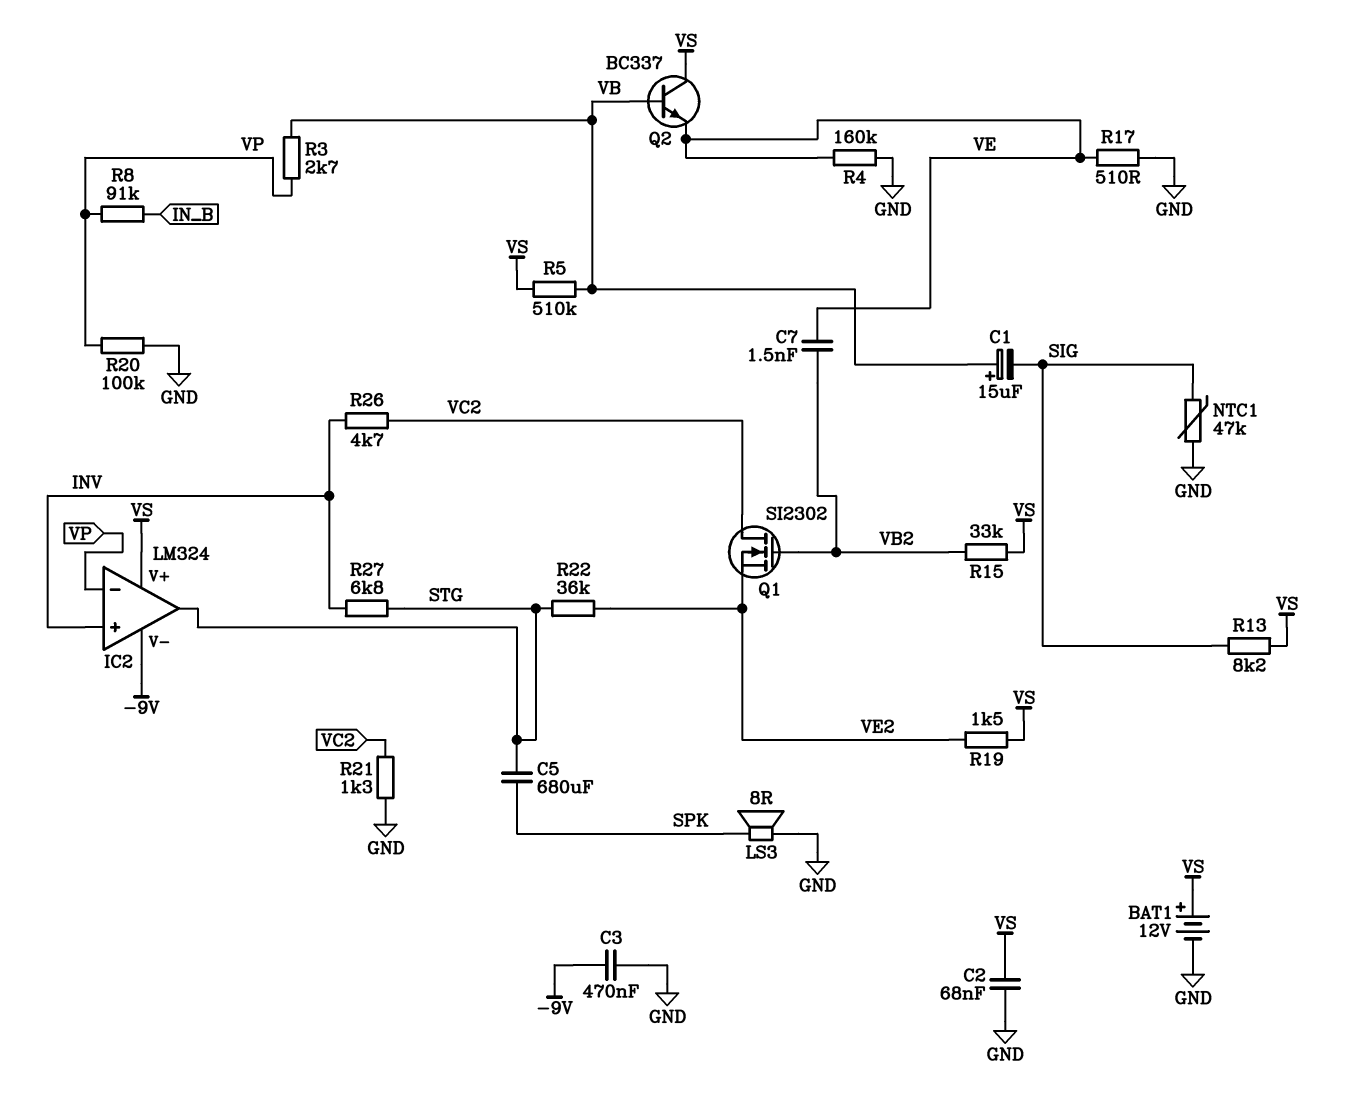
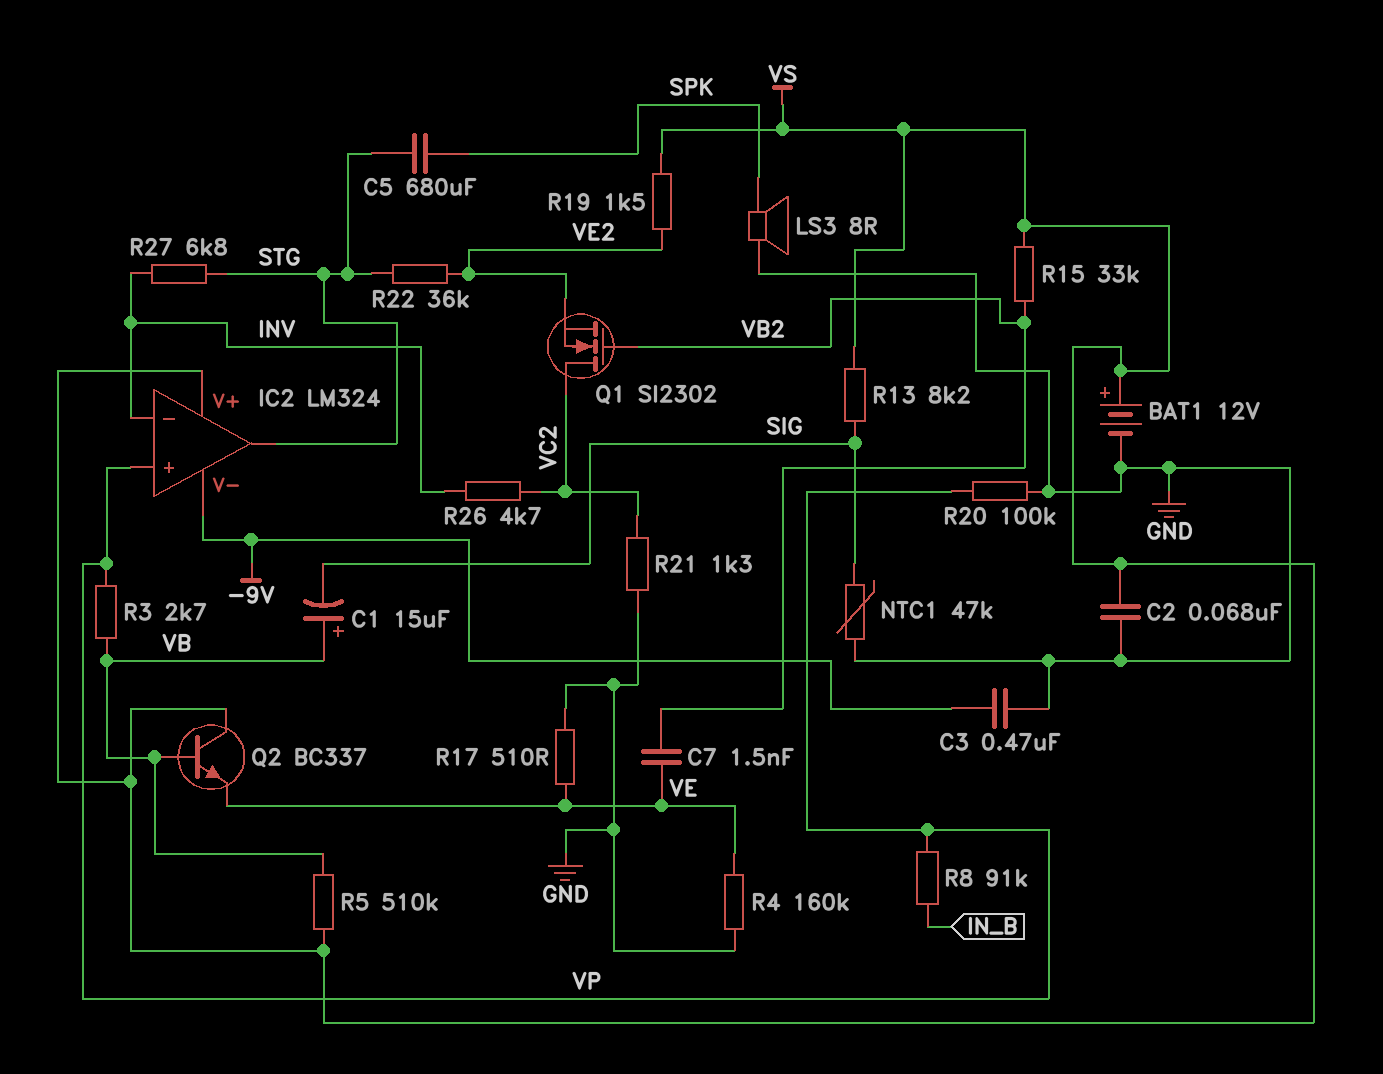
IC2 pin in+: INV -> VP
IC2 pin in-: VP -> INV

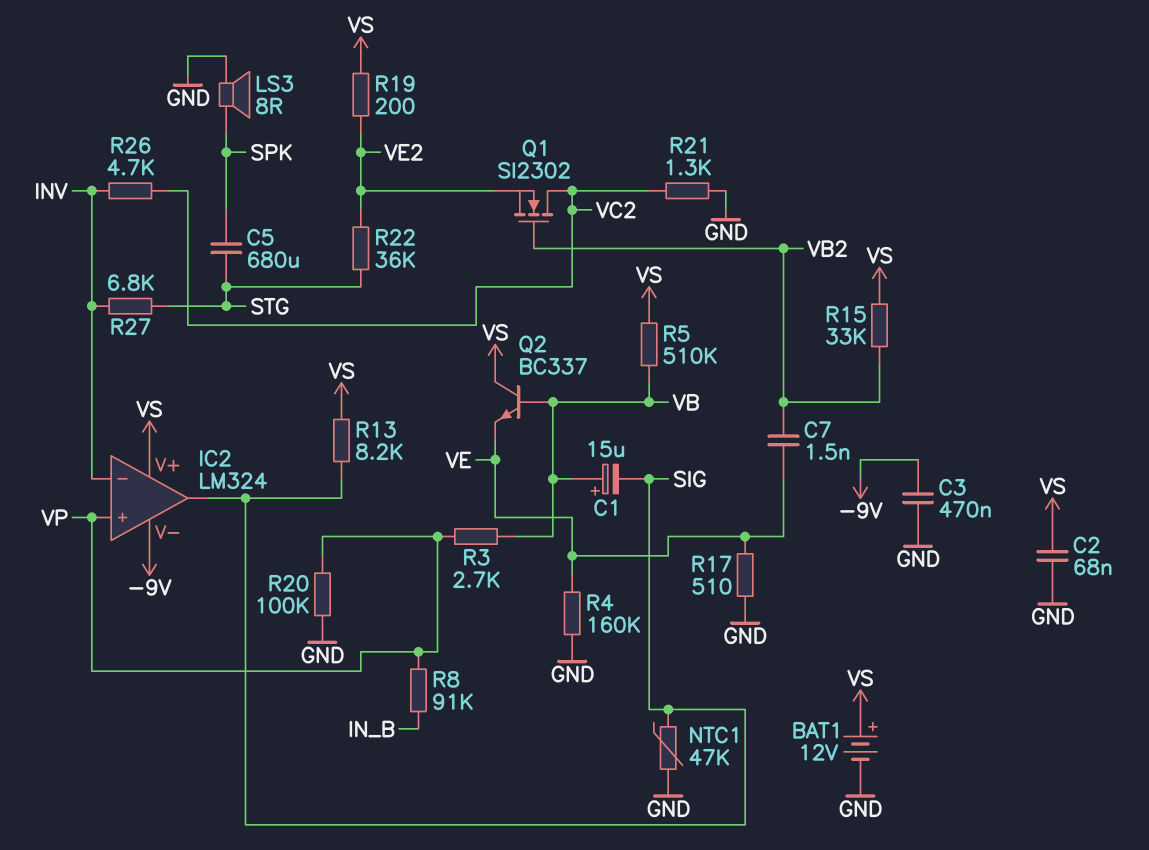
IC2 pin out: STG -> SIG
R19: 1.5k (VE2, VS) -> 200 (VE2, VS)

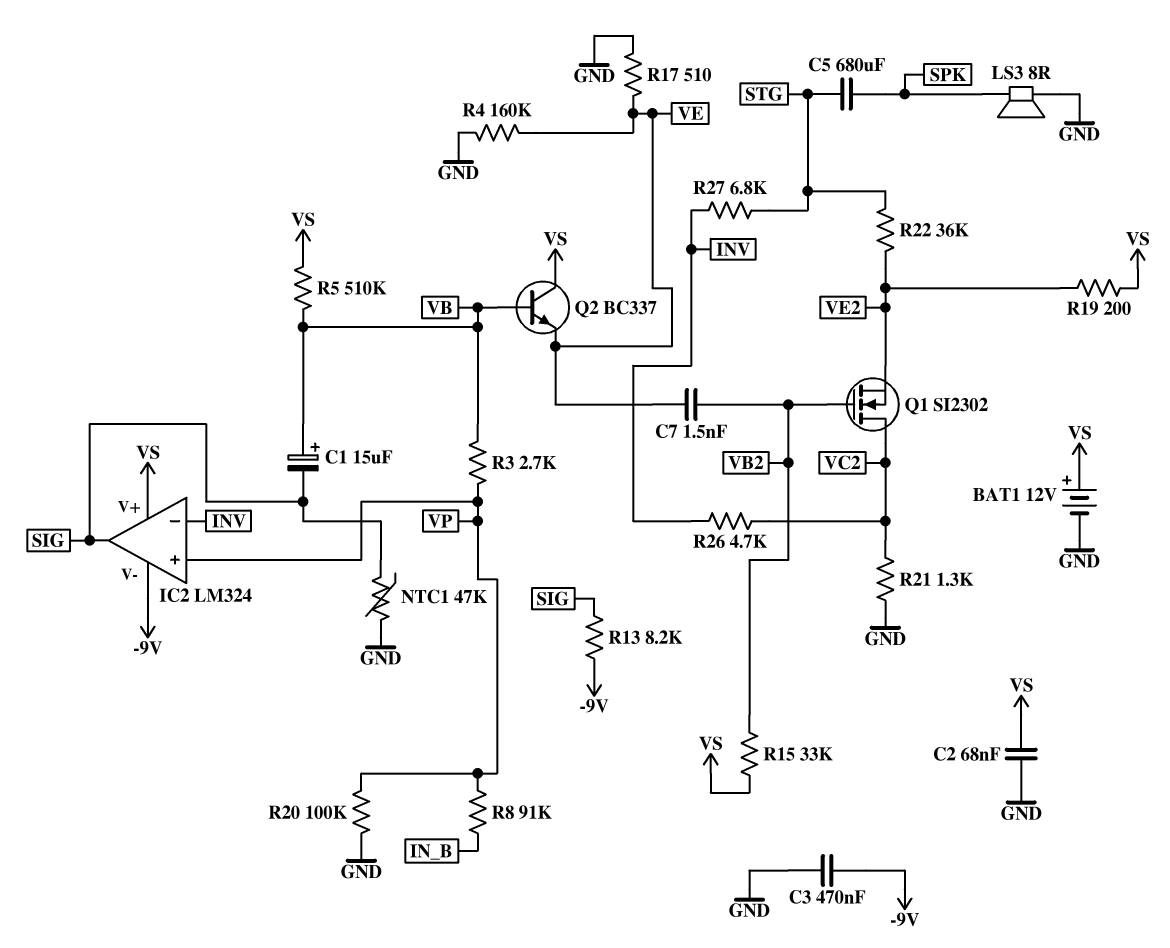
R13: 8.2k (SIG, VS) -> 8.2k (-9V, SIG)

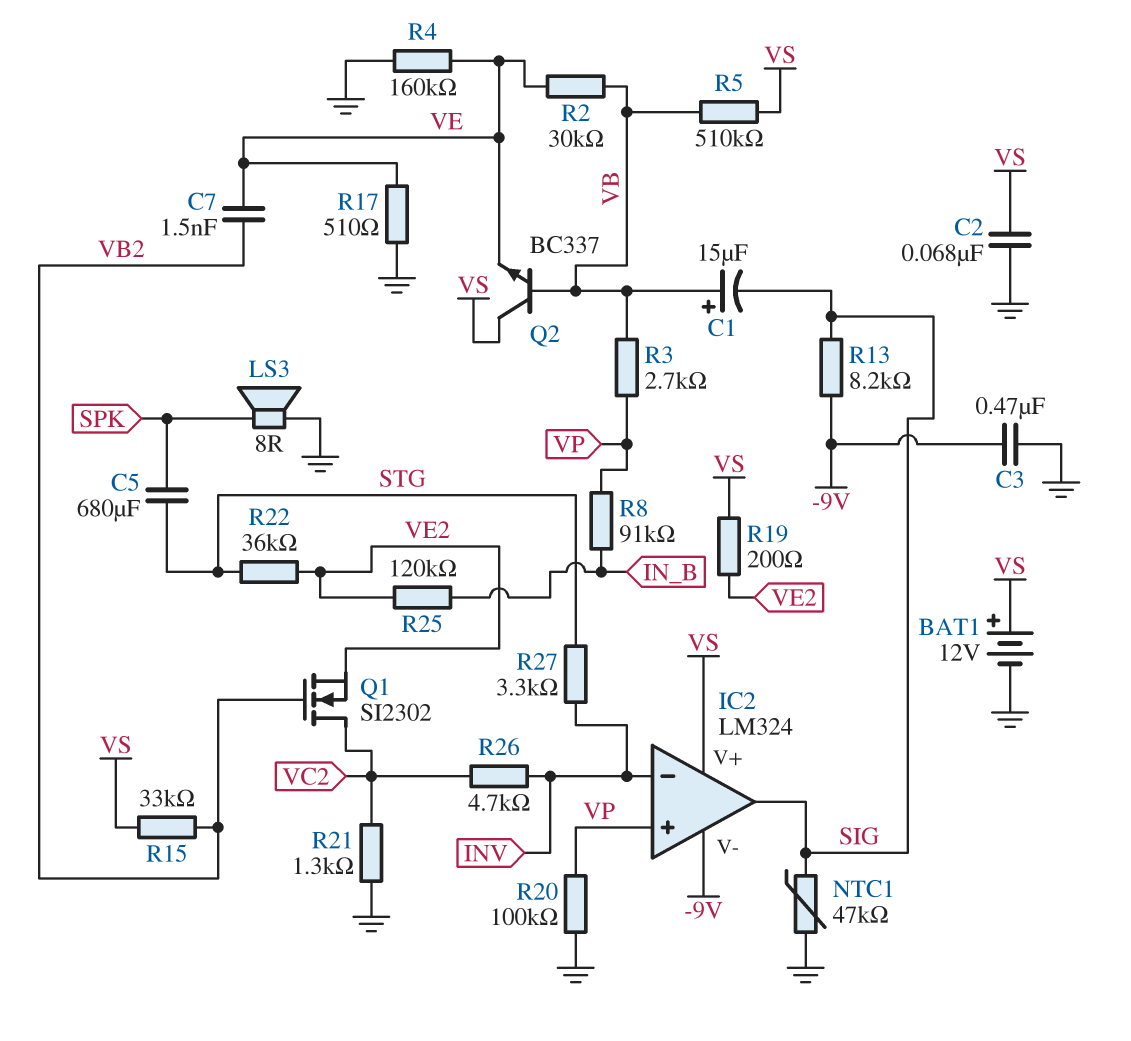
R2: none -> 30k (VB, VE)
R25: none -> 120k (IN_B, VE2)
R27: 6.8k (INV, STG) -> 3.3k (INV, STG)

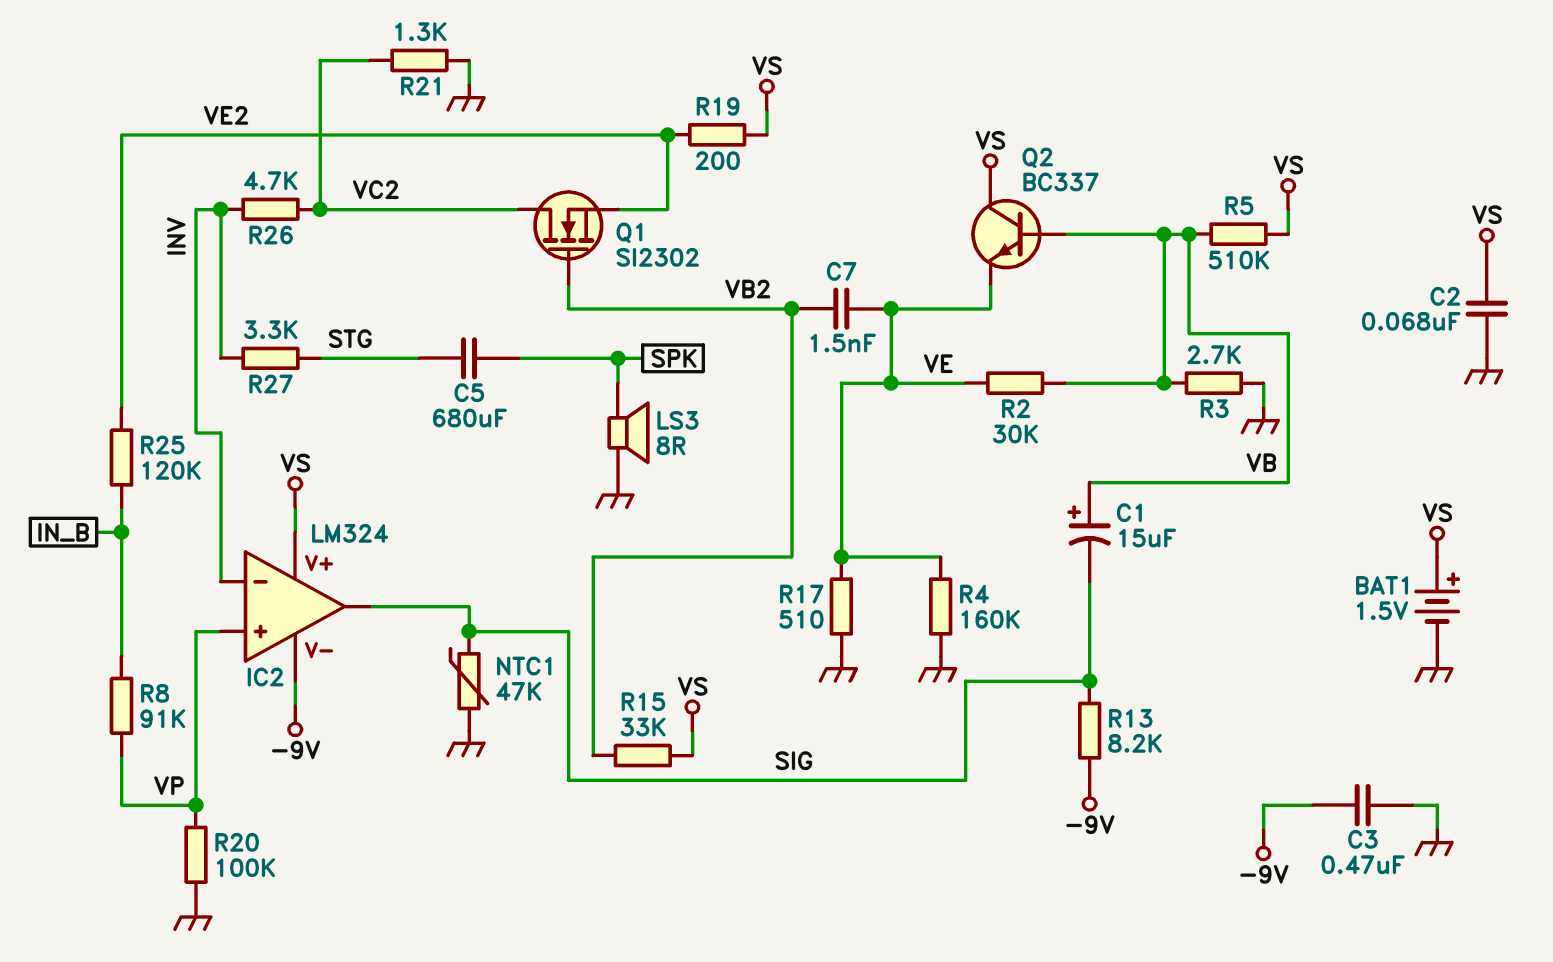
BAT1: 12V (plus VS, minus GND) -> 1.5V (plus VS, minus GND)
R3: 2.7k (VB, VP) -> 2.7k (GND, VB)
R22: 36k (STG, VE2) -> none

